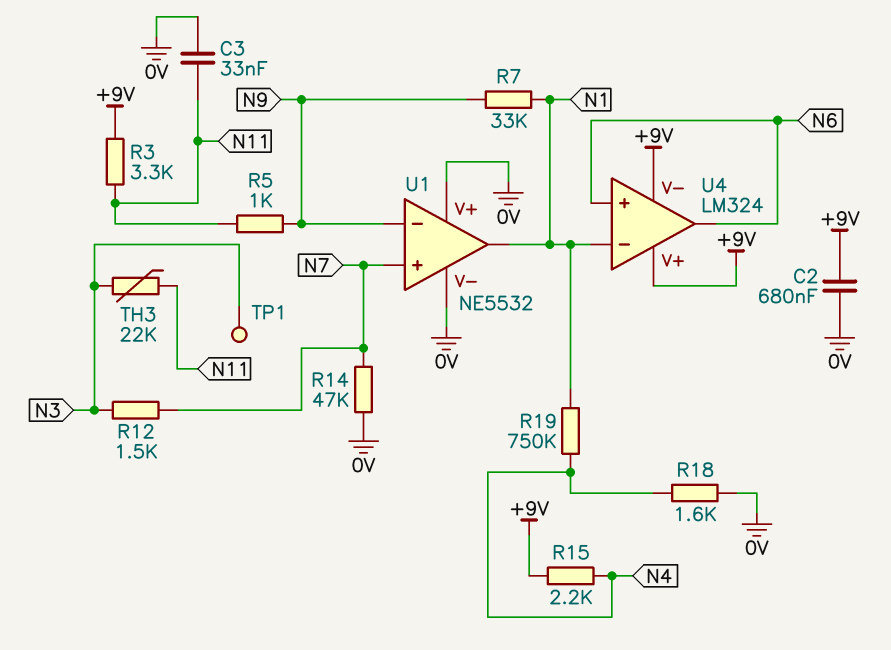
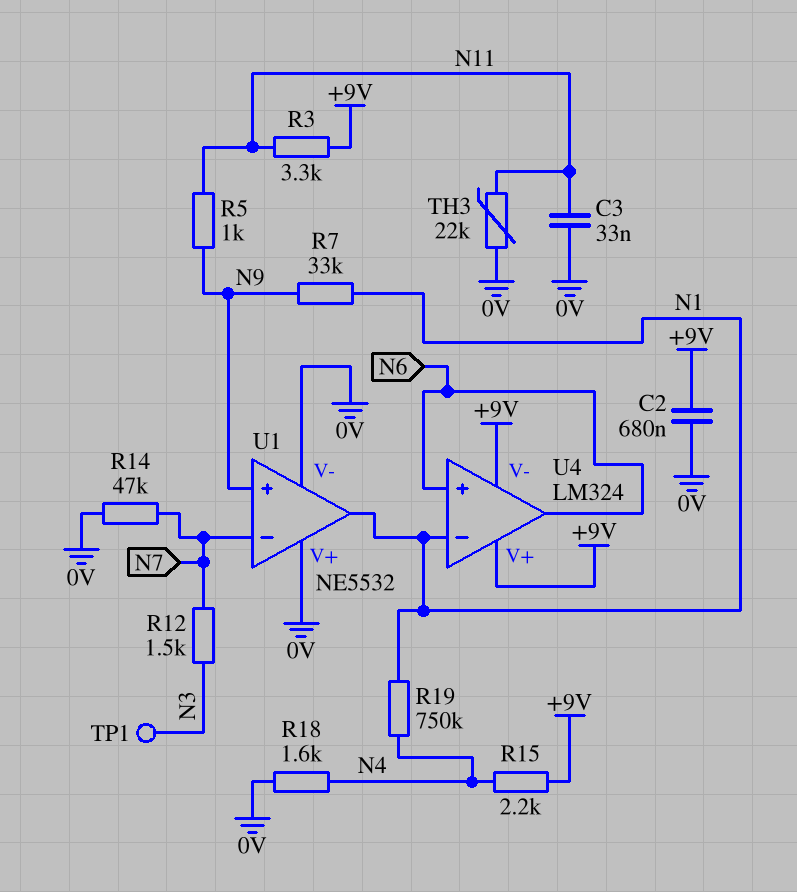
TH3: 22k (N3, N11) -> 22k (0V, N11)
U1 pin in+: N7 -> N9
U1 pin in-: N9 -> N7

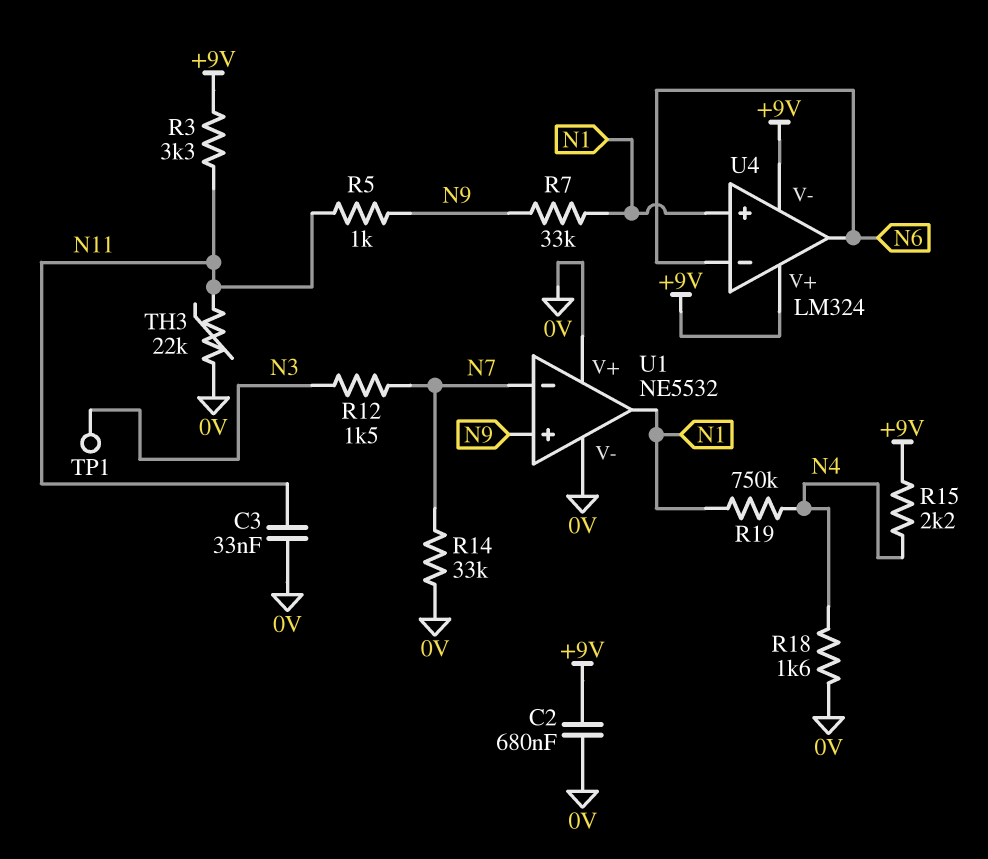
R14: 47k (0V, N7) -> 33k (0V, N7)
U4 pin in+: N6 -> N1
U4 pin in-: N1 -> N6

